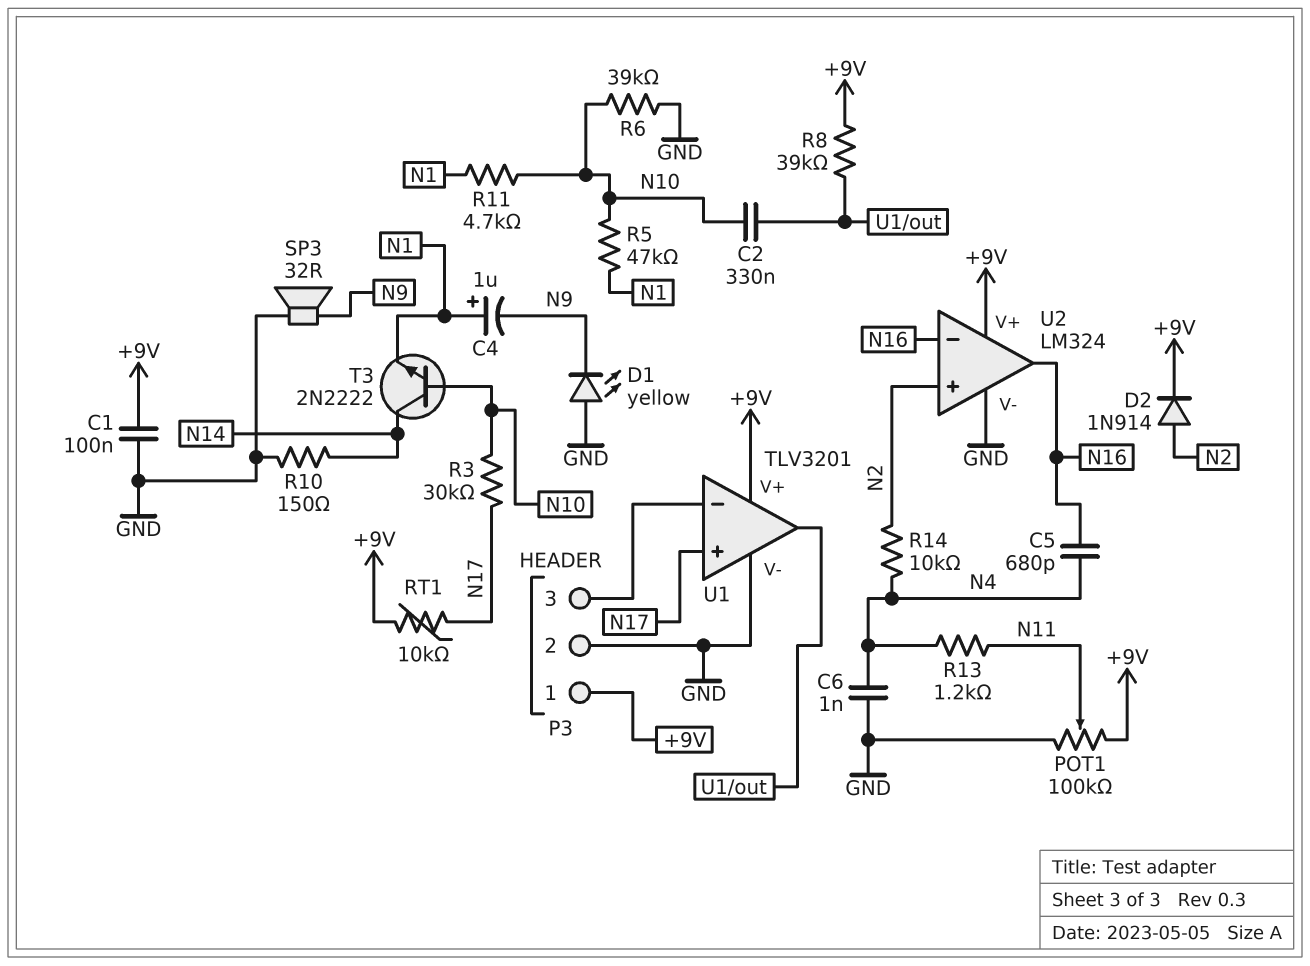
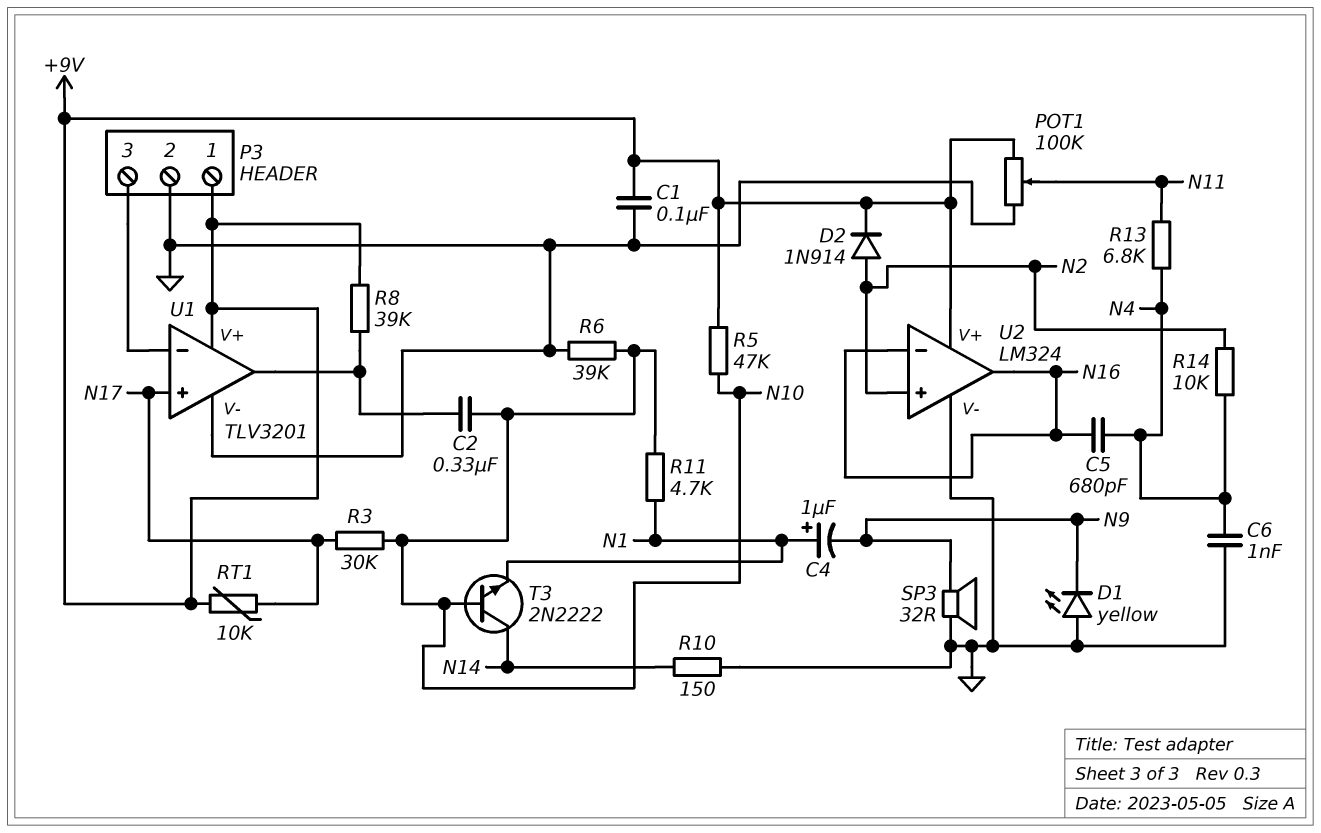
R5: 47k (N1, N10) -> 47k (+9V, N10)
R13: 1.2k (N4, N11) -> 6.8k (N4, N11)

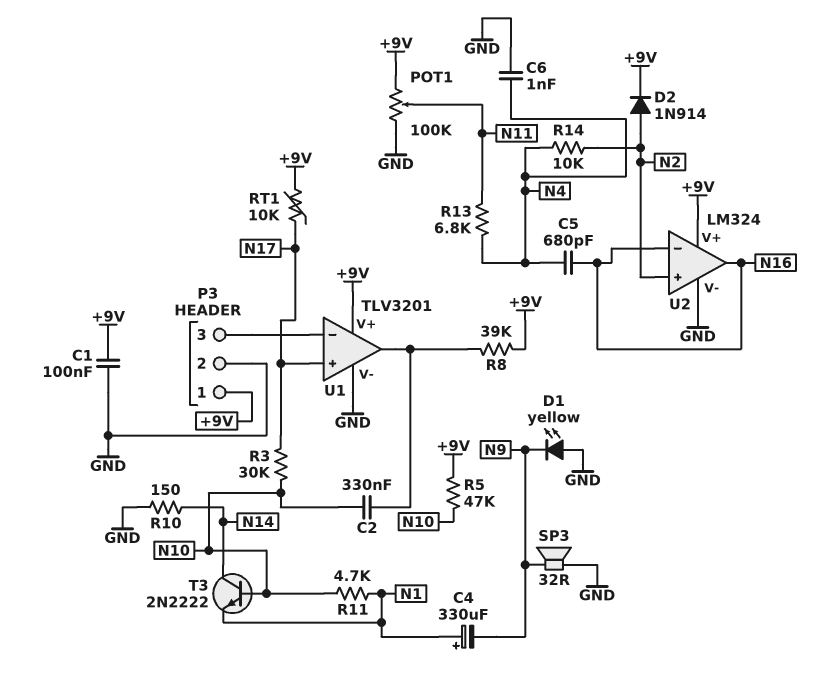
C4: 1uF (plus N1, minus N9) -> 330uF (plus N1, minus N9)
R6: 39k (GND, N10) -> none

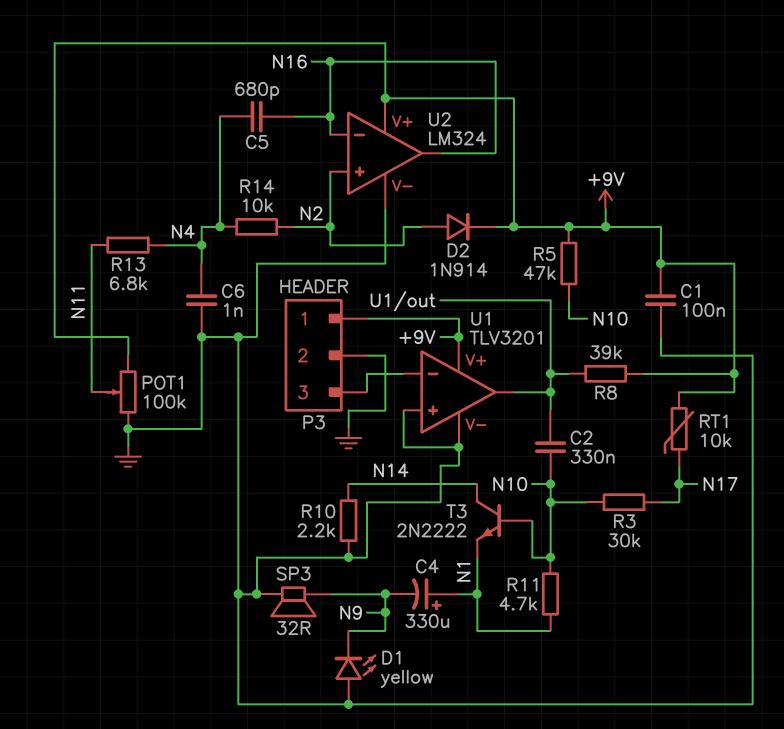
R10: 150 (GND, N14) -> 2.2k (GND, N14)
U1 pin in+: N17 -> GND

